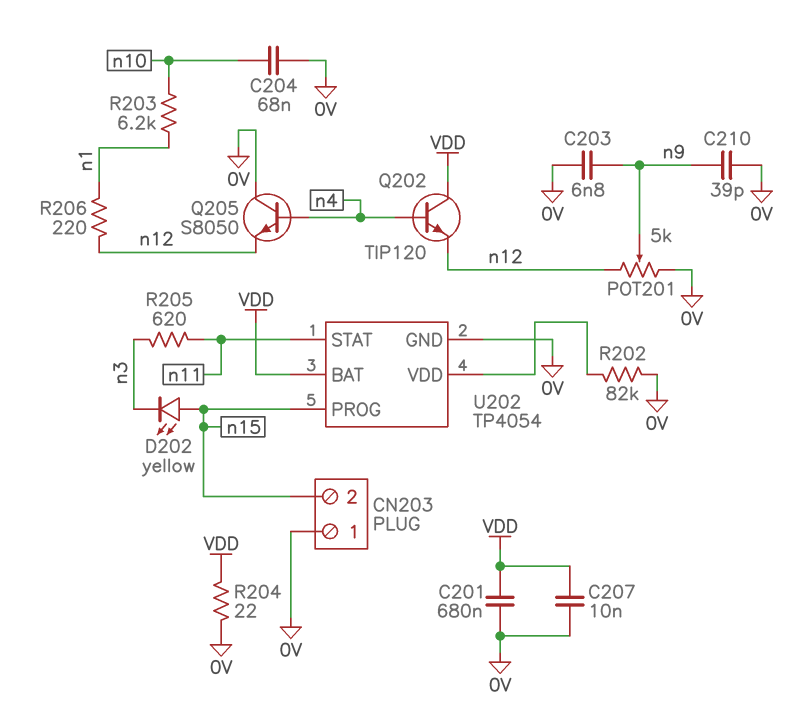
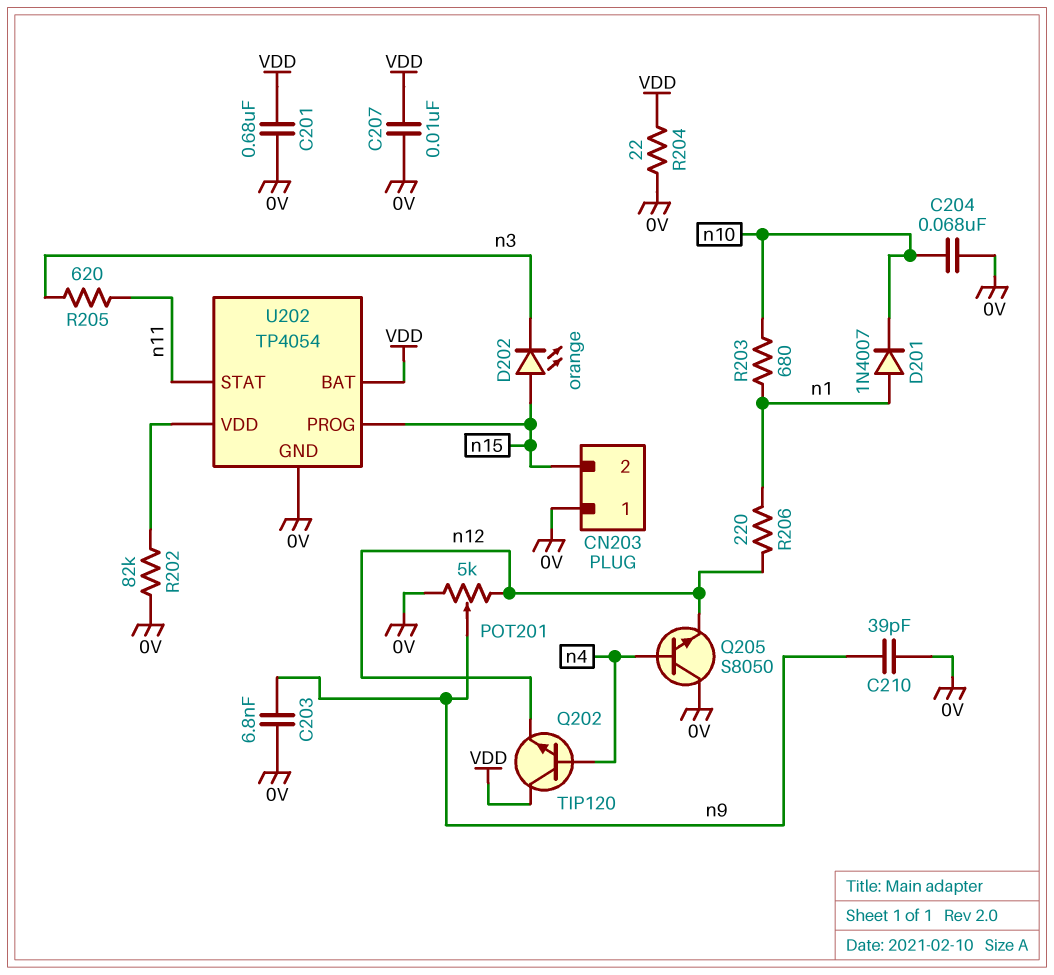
D201: none -> diode 1N4007 (A n1, K n10)
D202: LED yellow (A n15, K n3) -> LED orange (A n15, K n3)
R203: 6.2k (n1, n10) -> 680 (n1, n10)

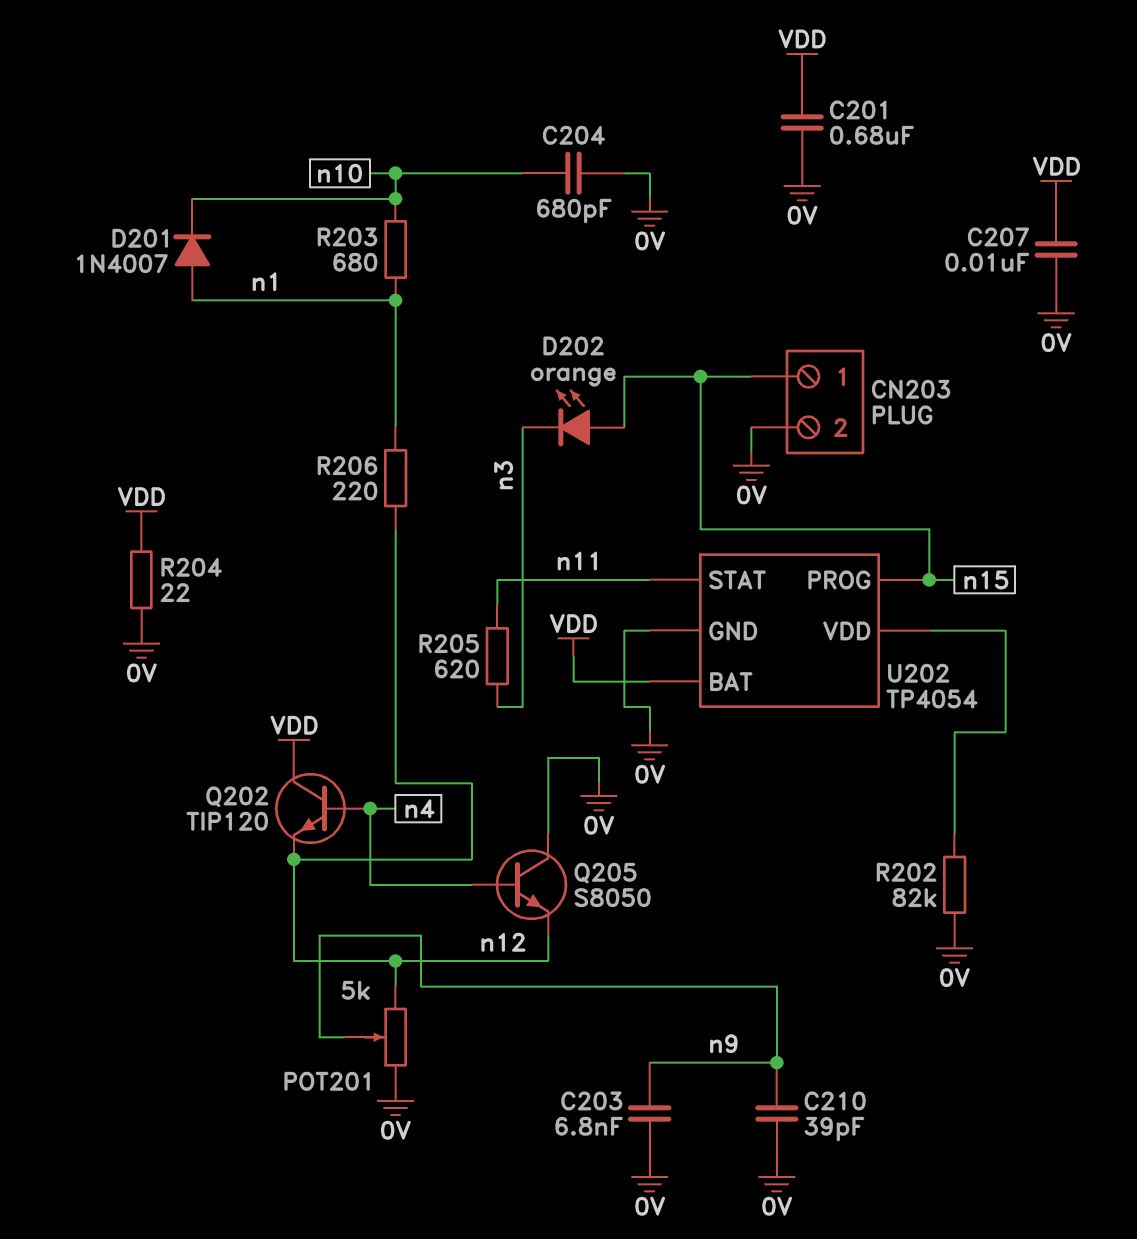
C204: 68nF (0V, n10) -> 680pF (0V, n10)
CN203 pin 1: 0V -> n15
CN203 pin 2: n15 -> 0V

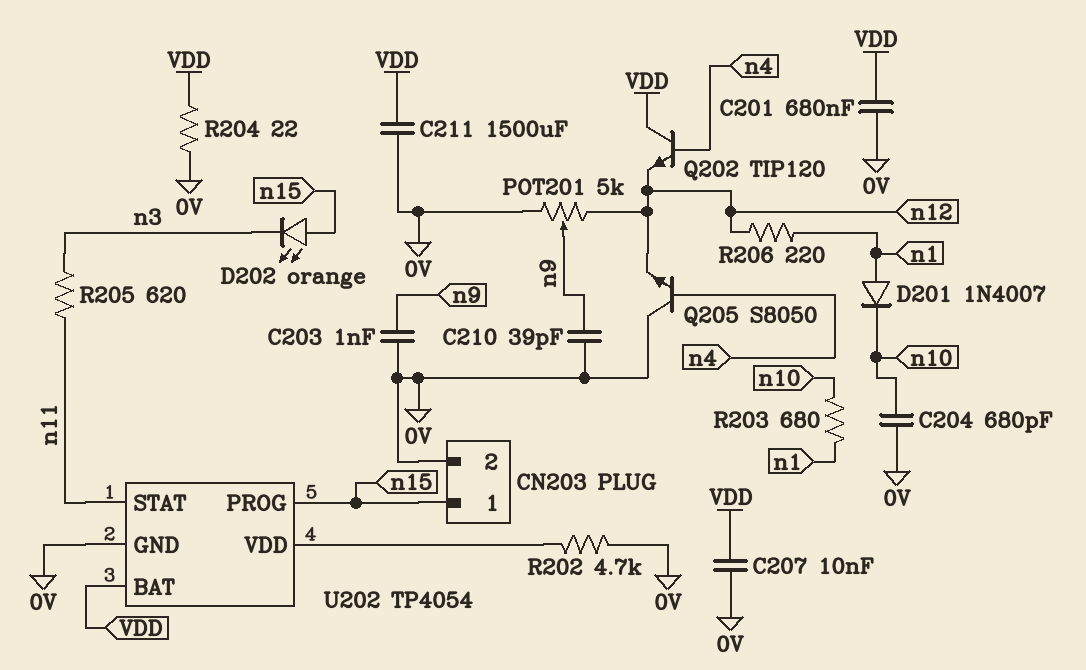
C203: 6.8nF (0V, n9) -> 1nF (0V, n9)
C211: none -> 1500uF (0V, VDD)
R202: 82k (0V, U202/VDD) -> 4.7k (0V, U202/VDD)

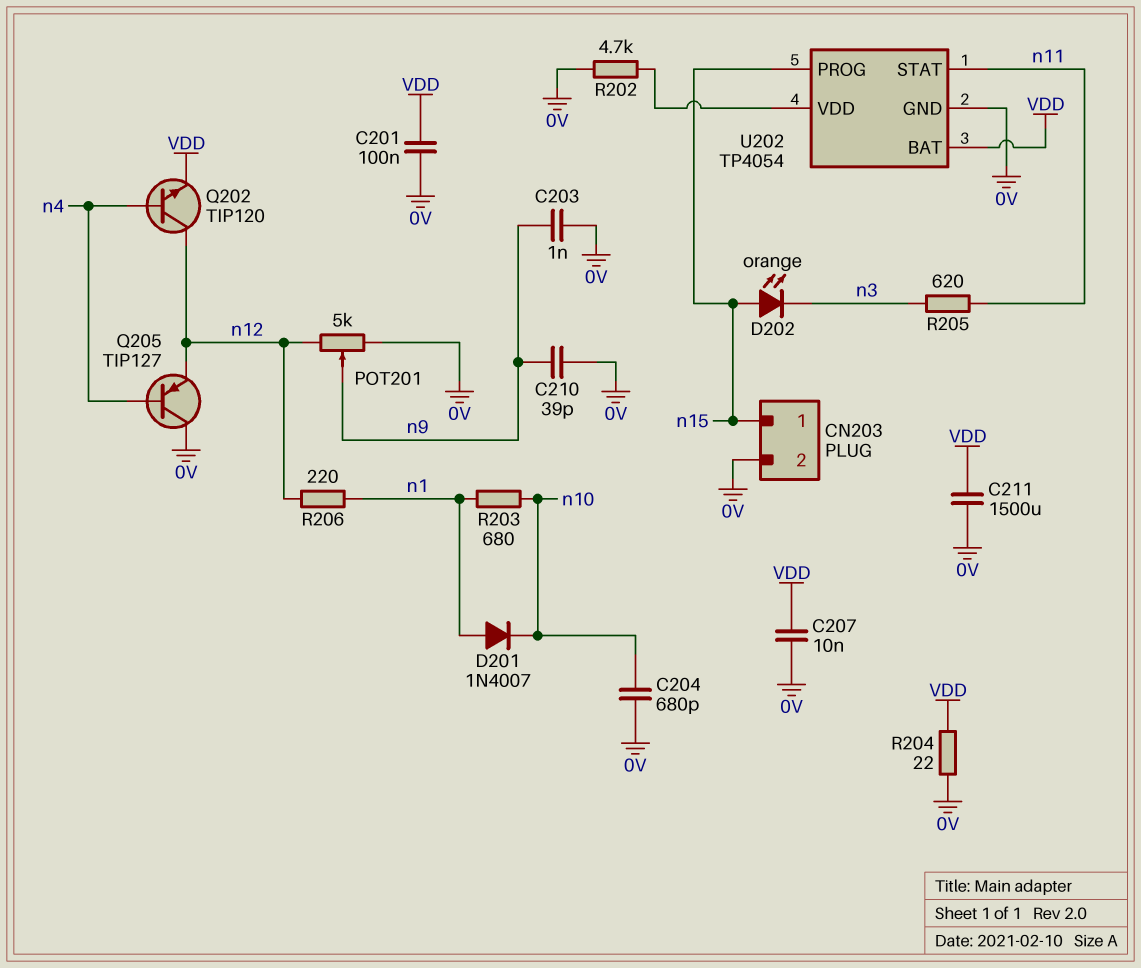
C201: 680nF (0V, VDD) -> 100nF (0V, VDD)
Q202: NPN TIP120 (B n4, C VDD, E n12) -> NPN TIP120 (B n4, C n12, E VDD)
Q205: NPN S8050 (B n4, C 0V, E n12) -> PNP TIP127 (B n4, C 0V, E n12)

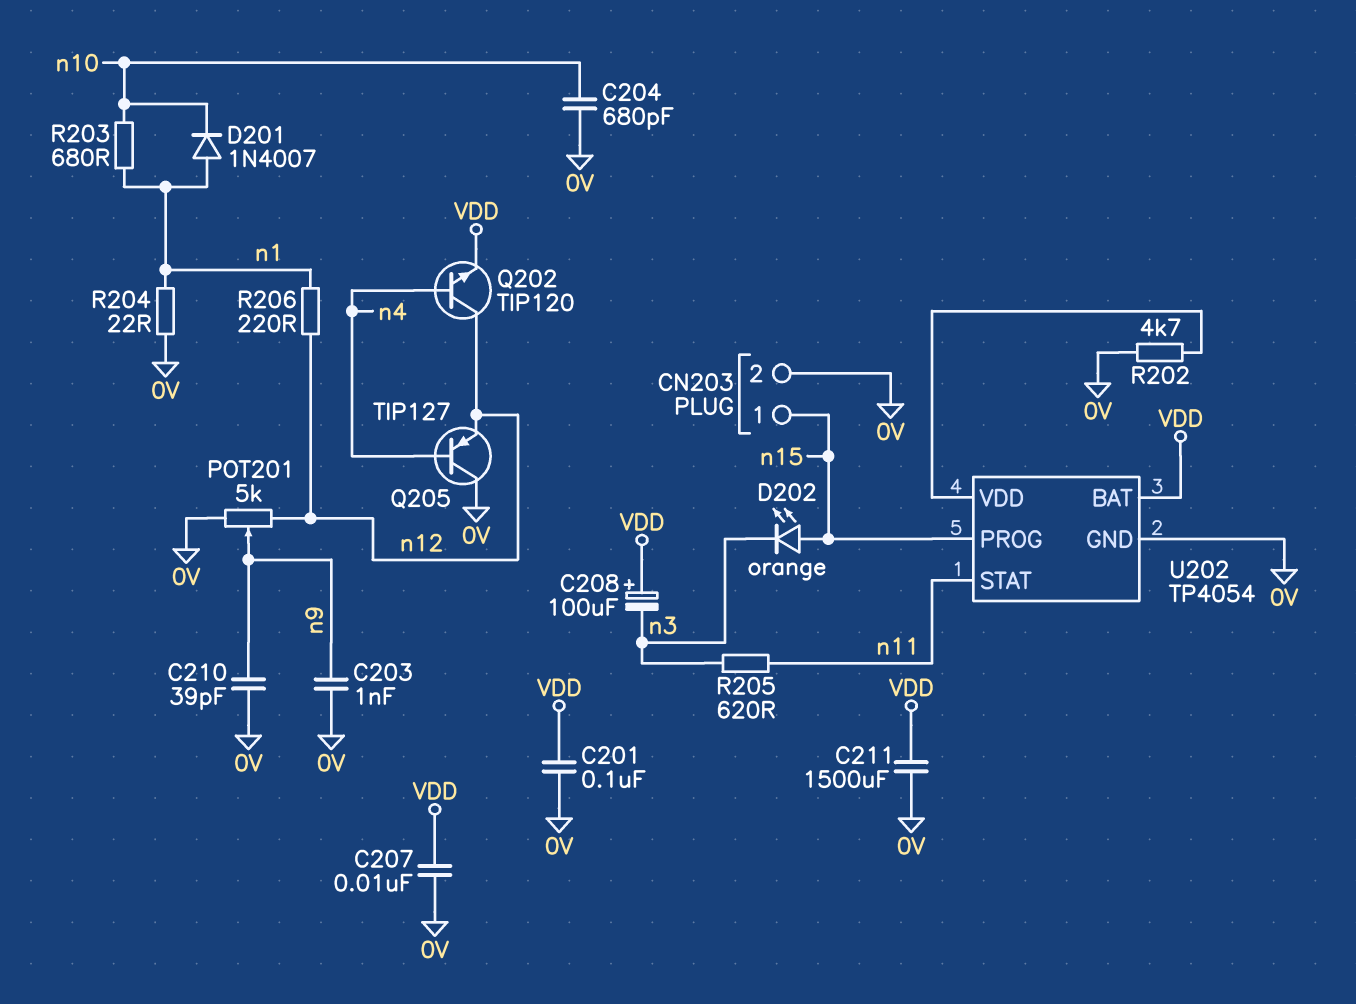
C208: none -> 100uF (plus VDD, minus n3)
R204: 22 (0V, VDD) -> 22 (0V, n1)

